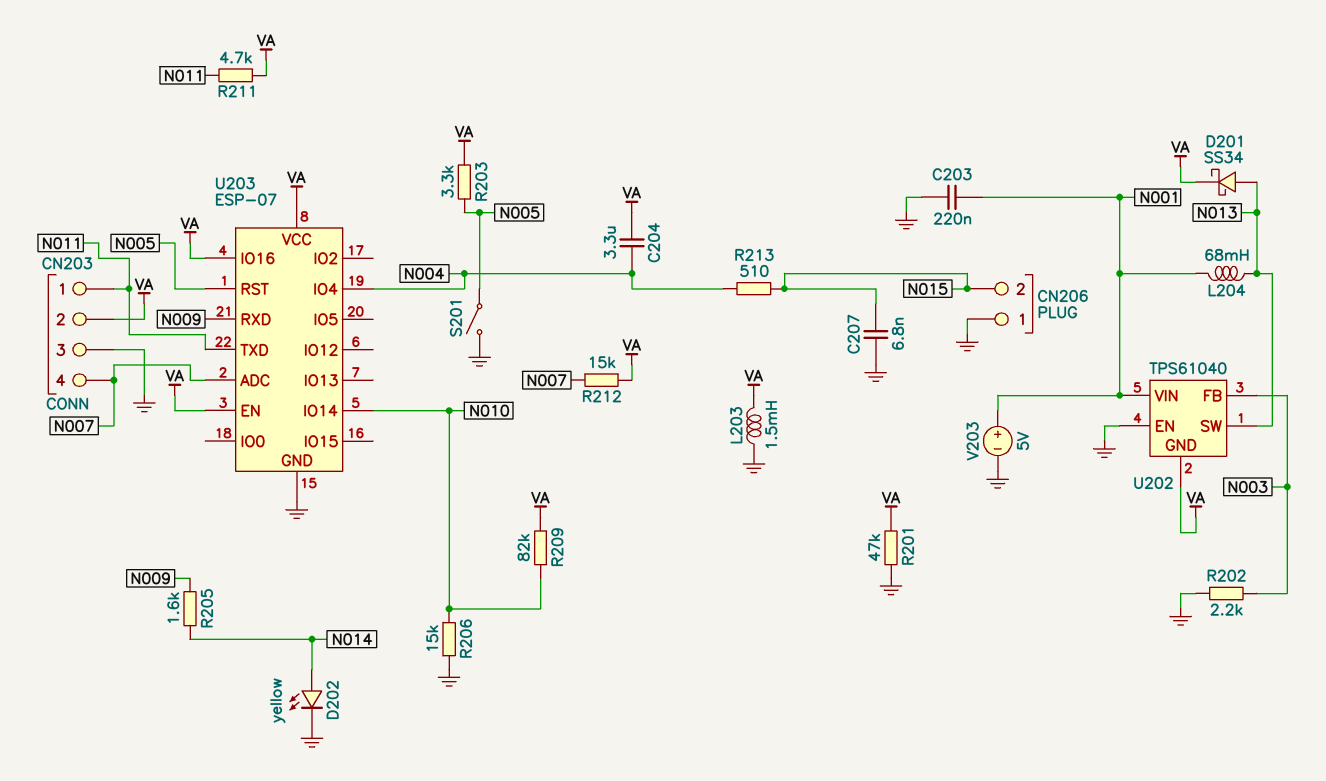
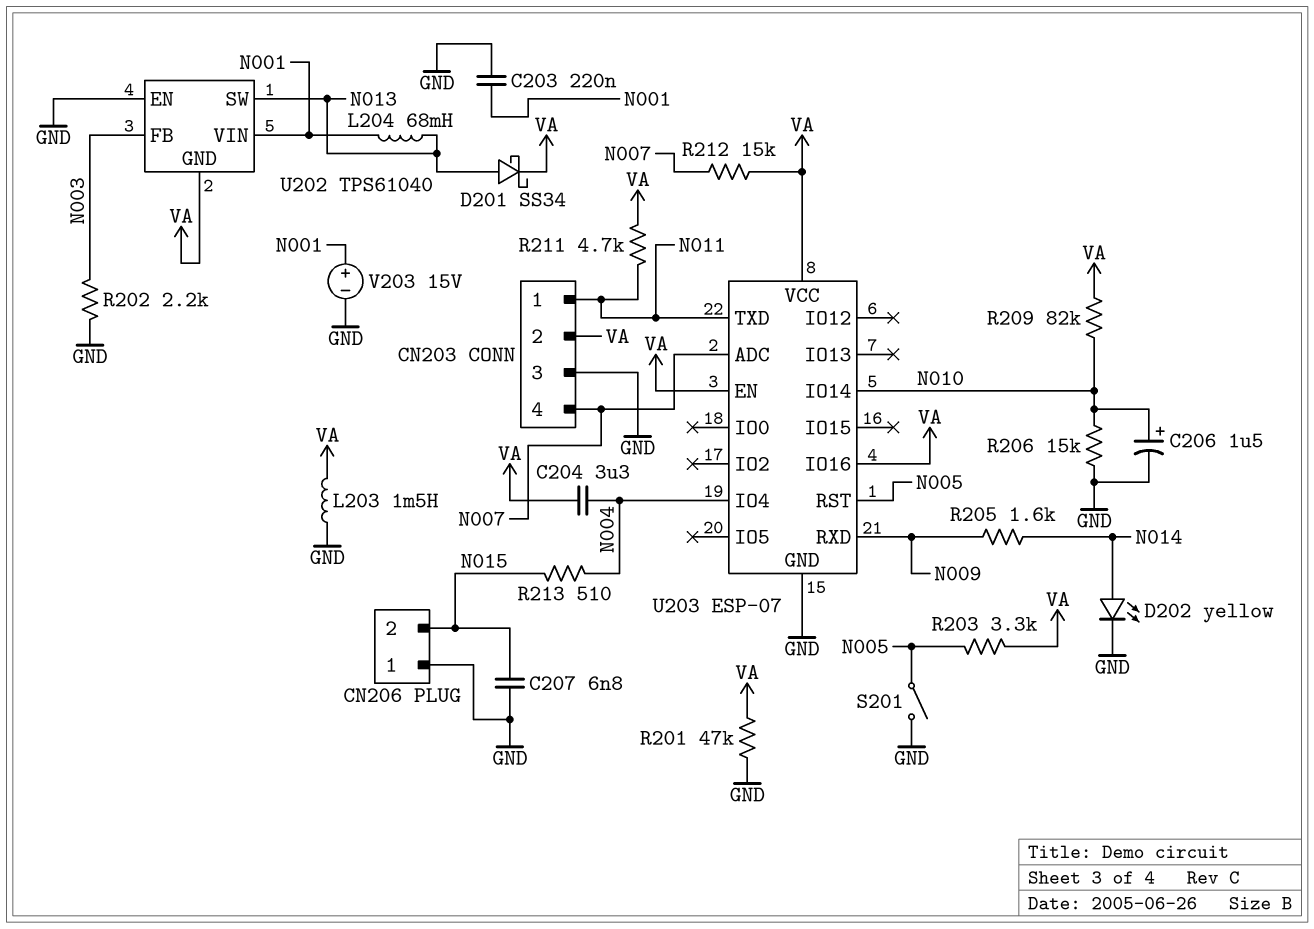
C206: none -> 1.5uF (plus N010, minus GND)
V203: 5V (plus N001, minus GND) -> 15V (plus N001, minus GND)

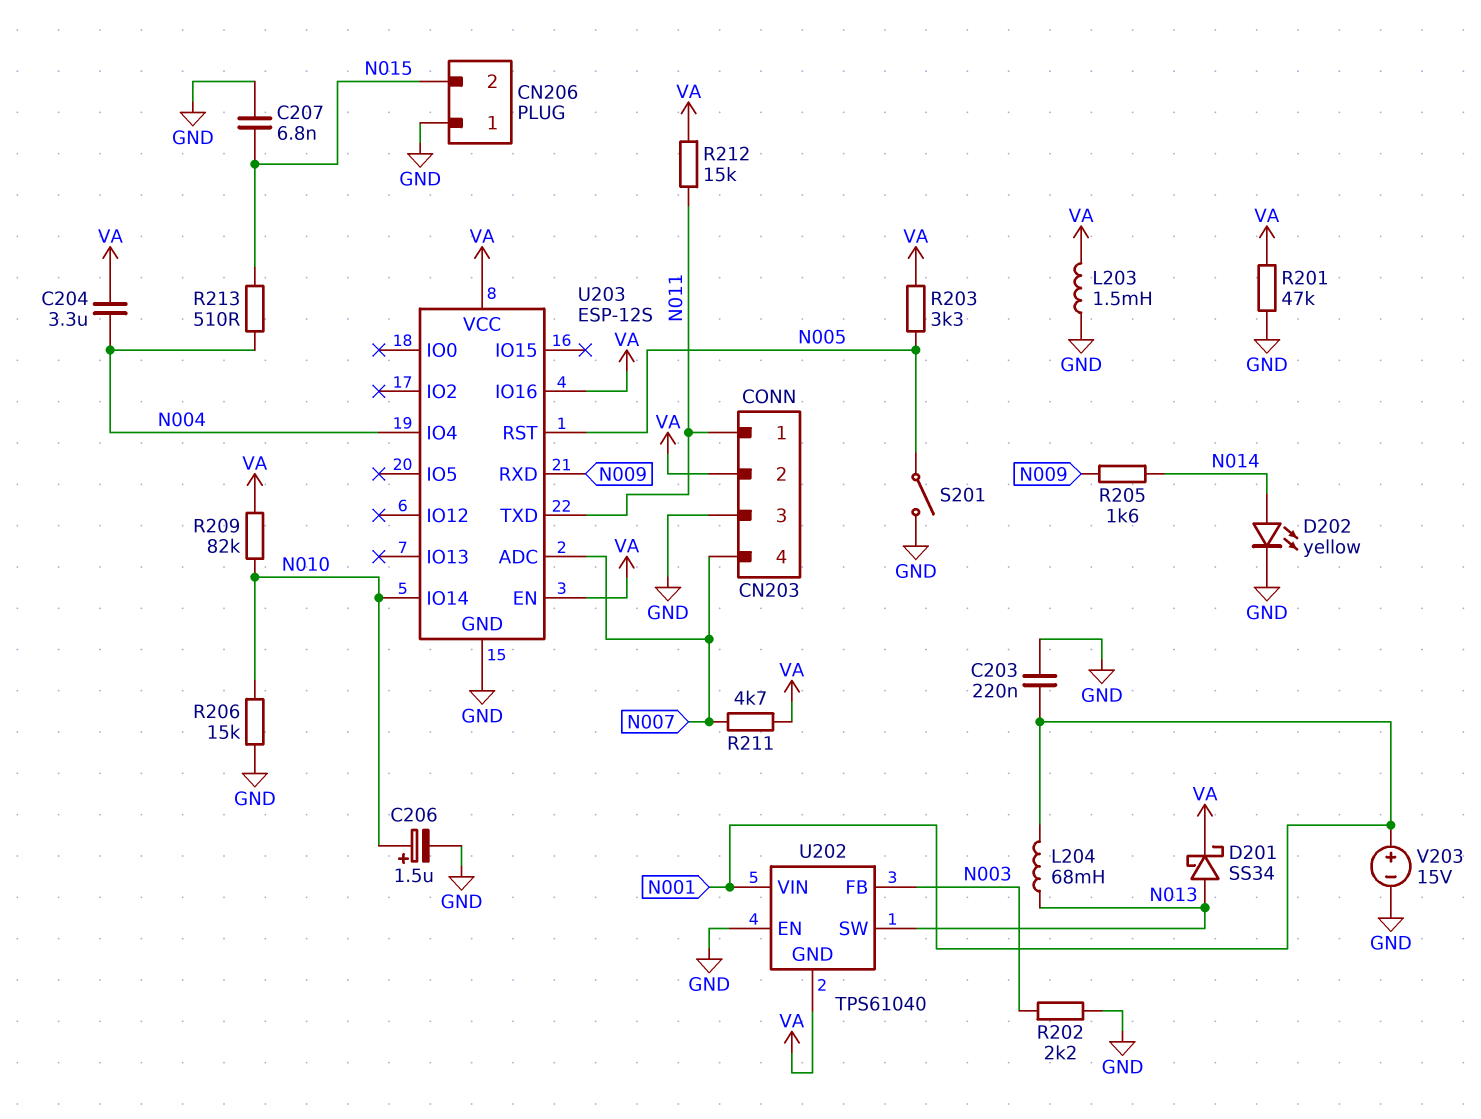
R211: 4.7k (N011, VA) -> 4.7k (N007, VA)
R212: 15k (N007, VA) -> 15k (N011, VA)
U203: ESP-07 -> ESP-12S

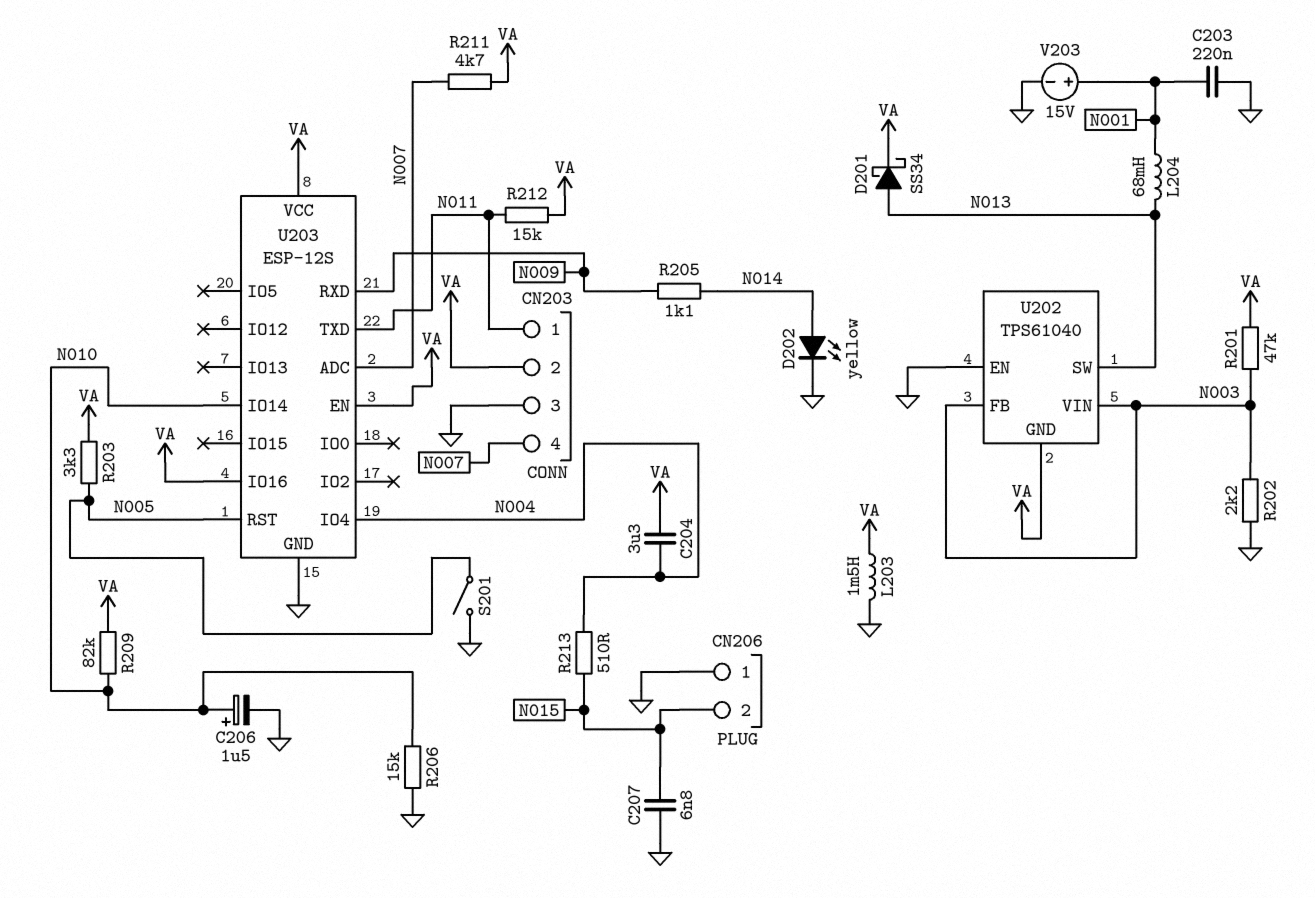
R201: 47k (GND, VA) -> 47k (N003, VA)
R205: 1.6k (N009, N014) -> 1.1k (N009, N014)
U202 pin VIN: N001 -> N003

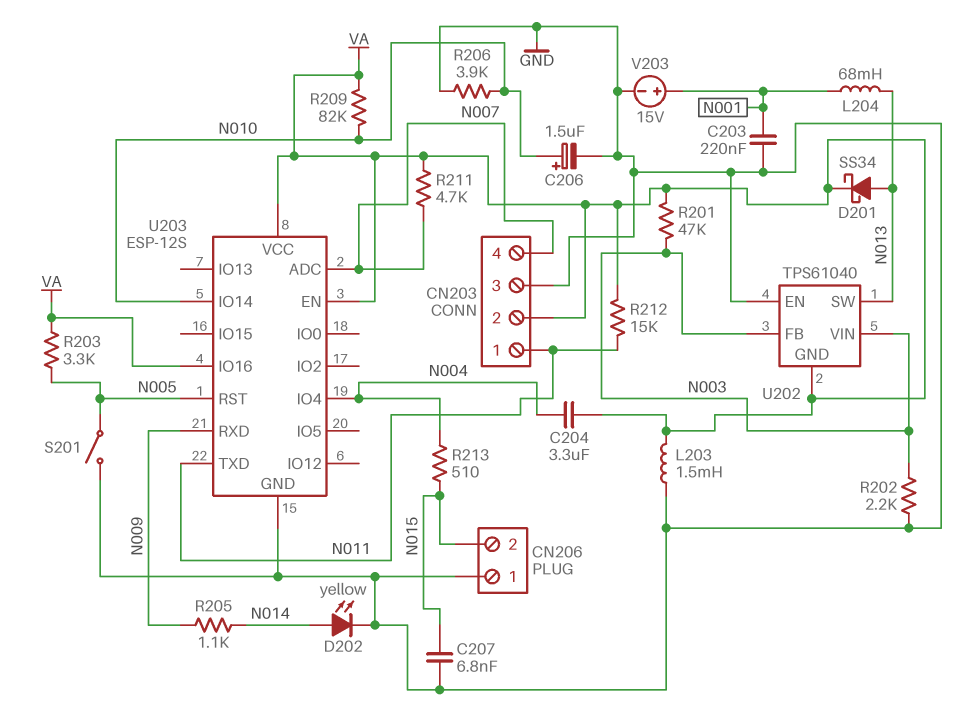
R206: 15k (GND, N010) -> 3.9k (GND, N010)

